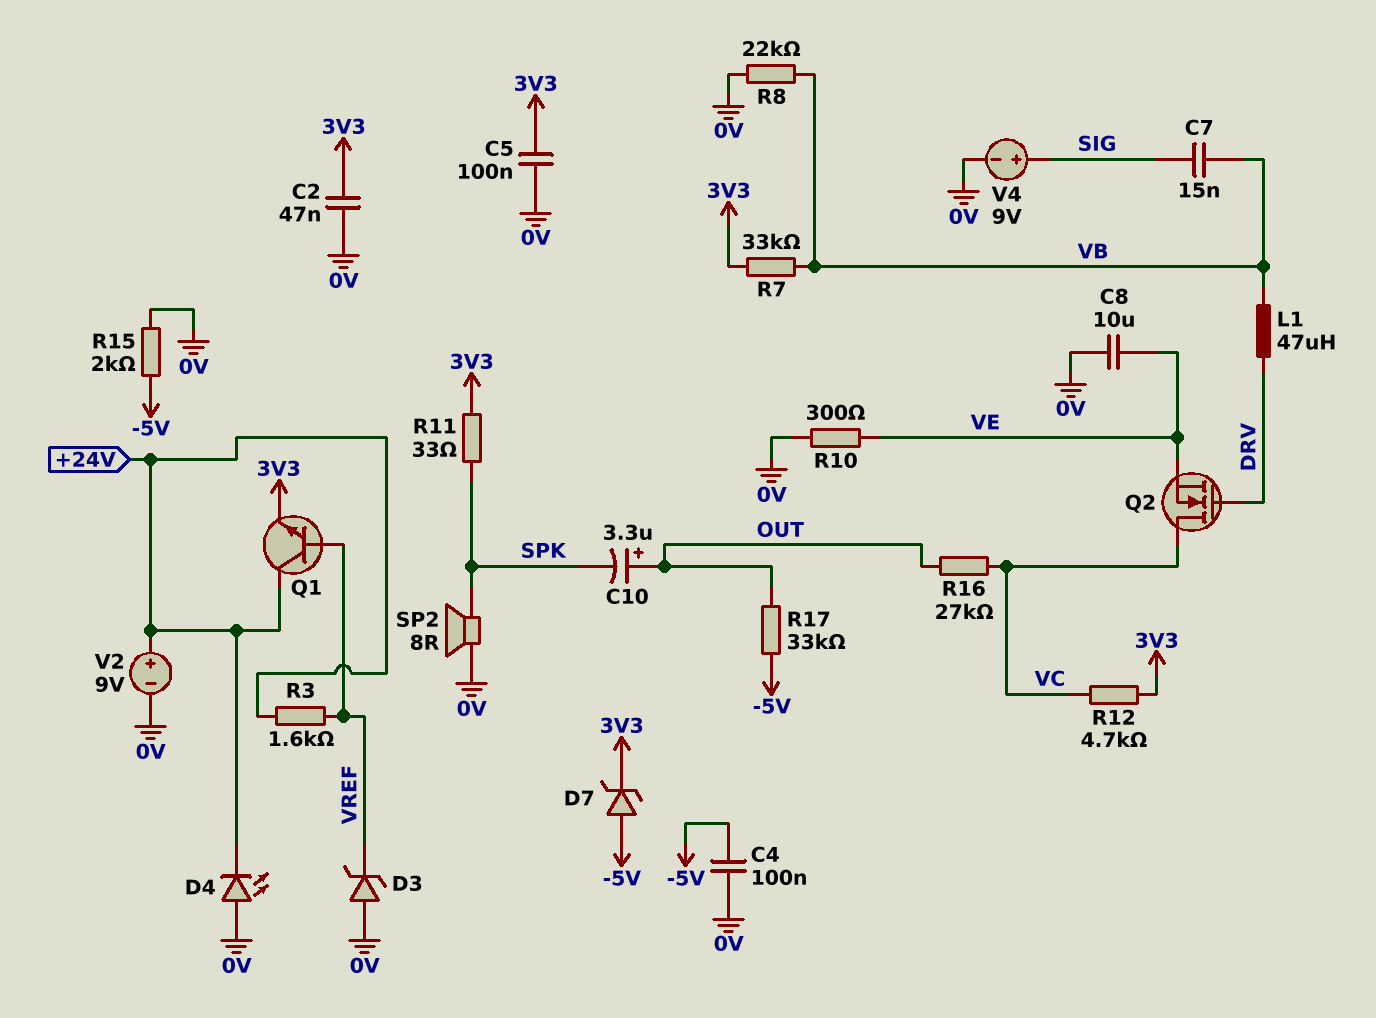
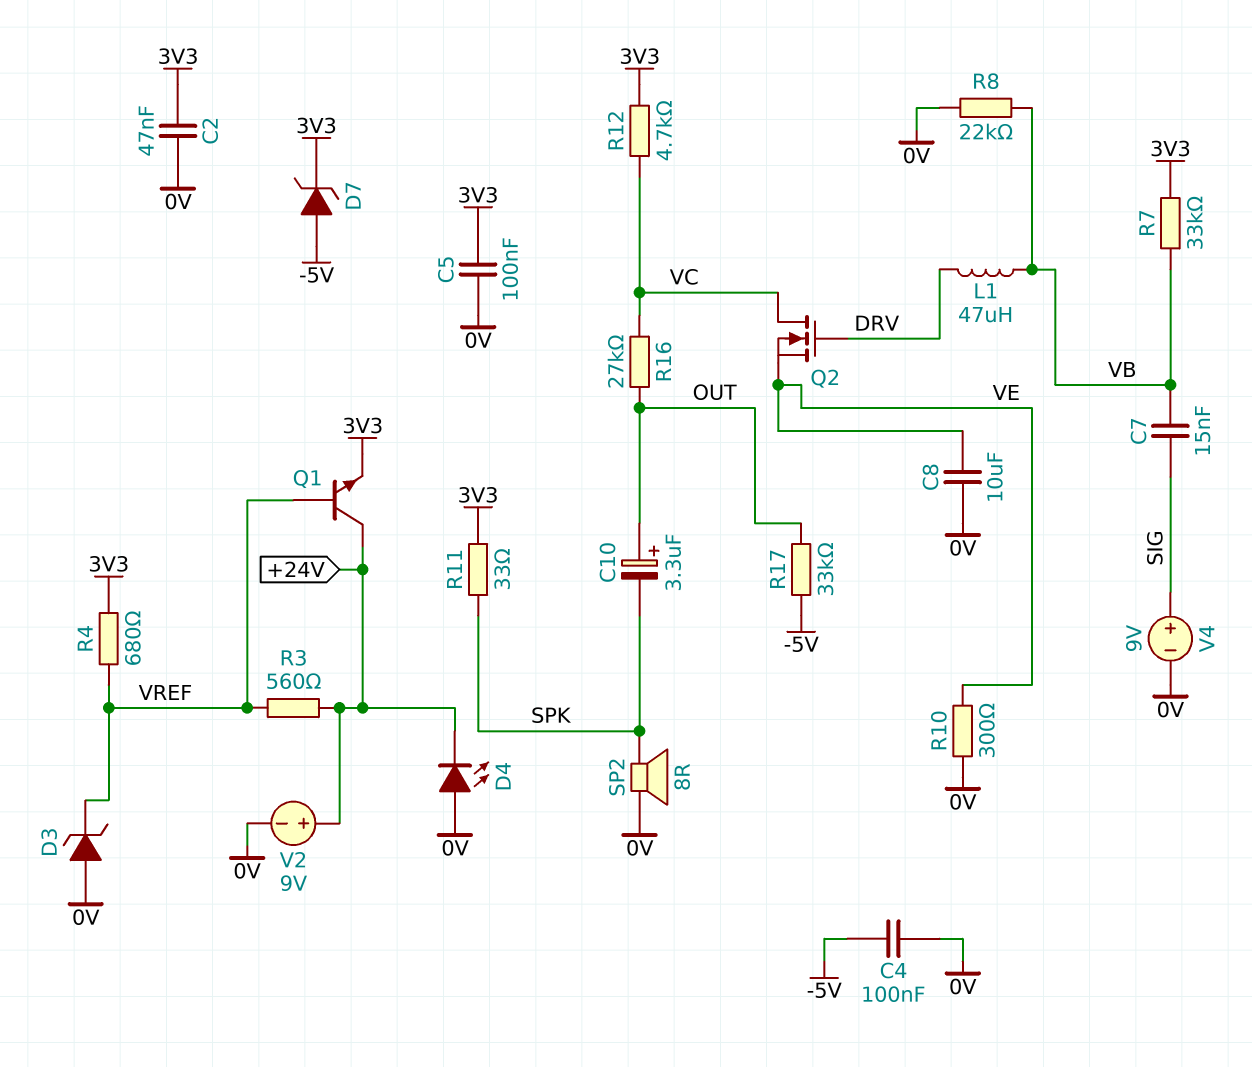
R3: 1.6k (+24V, VREF) -> 560 (+24V, VREF)
R4: none -> 680 (3V3, VREF)
R15: 2k (-5V, 0V) -> none

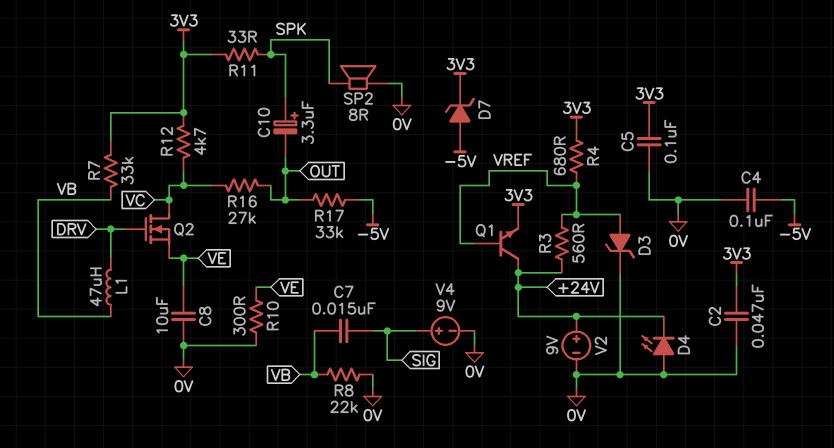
C10: 3.3uF (plus OUT, minus SPK) -> 3.3uF (plus SPK, minus OUT)
D3: zener (A 0V, K VREF) -> zener (A VREF, K 0V)

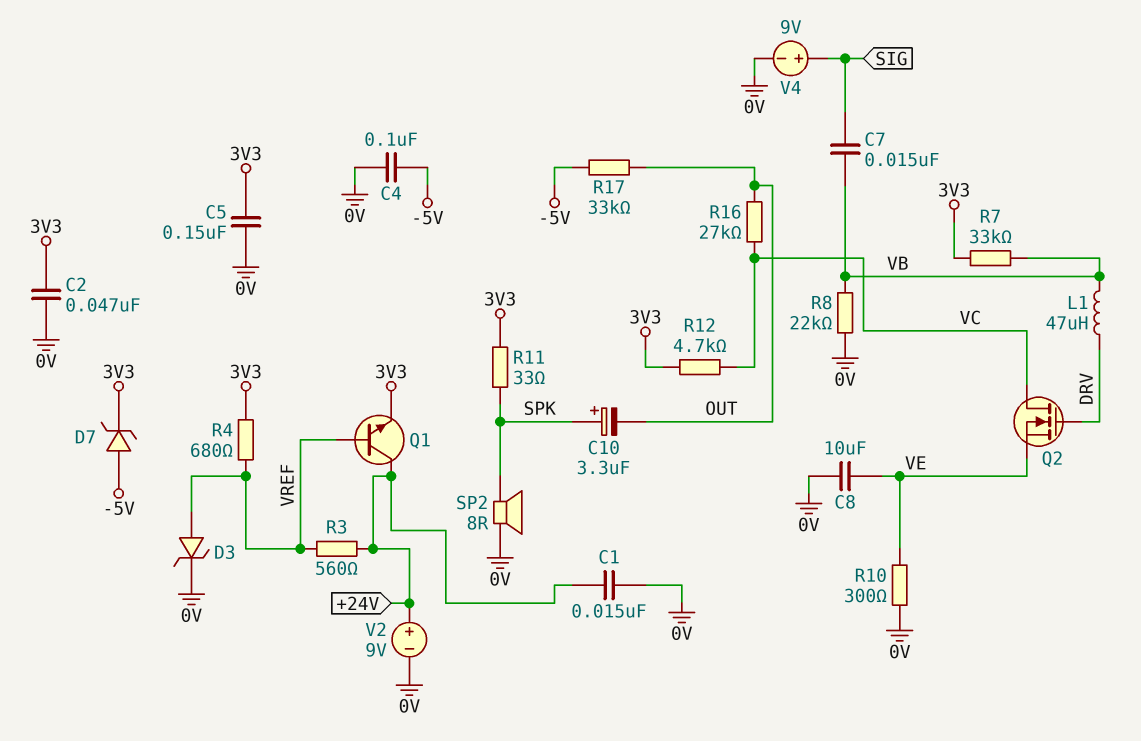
C1: none -> 15nF (+24V, 0V)
C5: 100nF (0V, 3V3) -> 150nF (0V, 3V3)
D4: LED (A 0V, K +24V) -> none

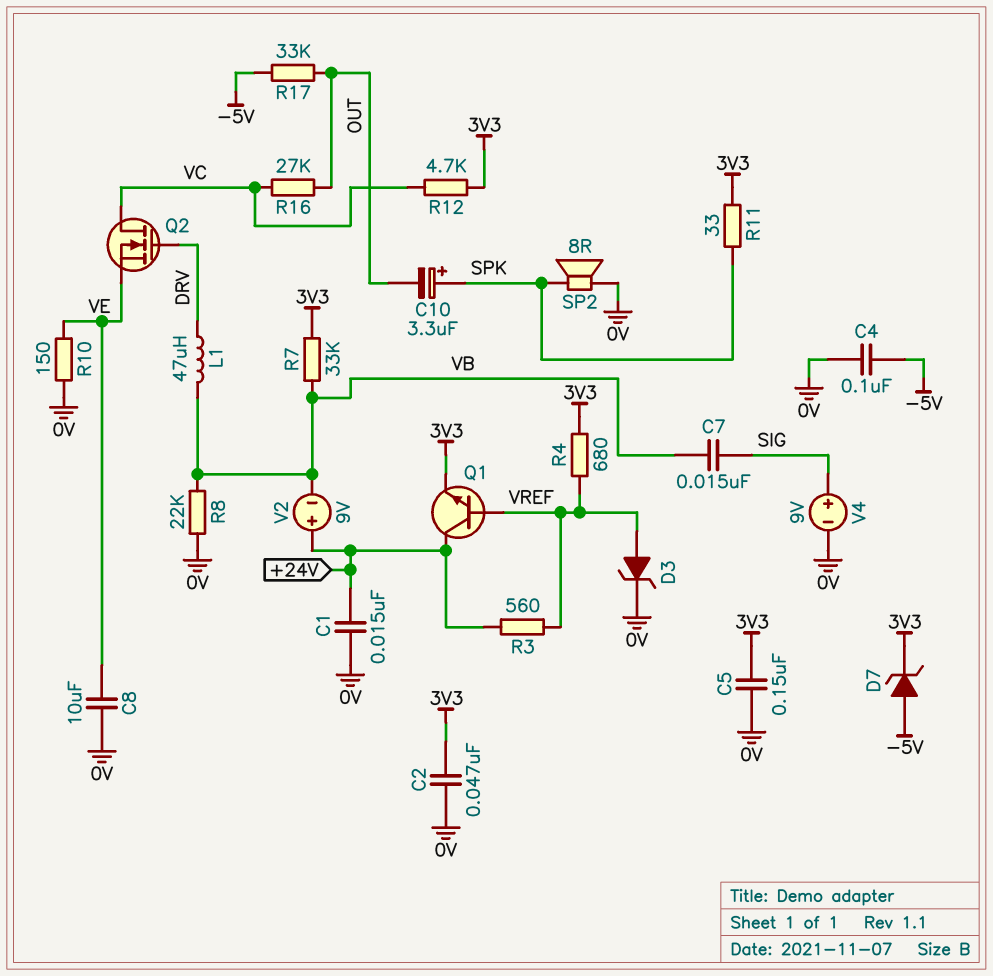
R10: 300 (0V, VE) -> 150 (0V, VE)
V2: 9V (plus +24V, minus 0V) -> 9V (plus +24V, minus VB)

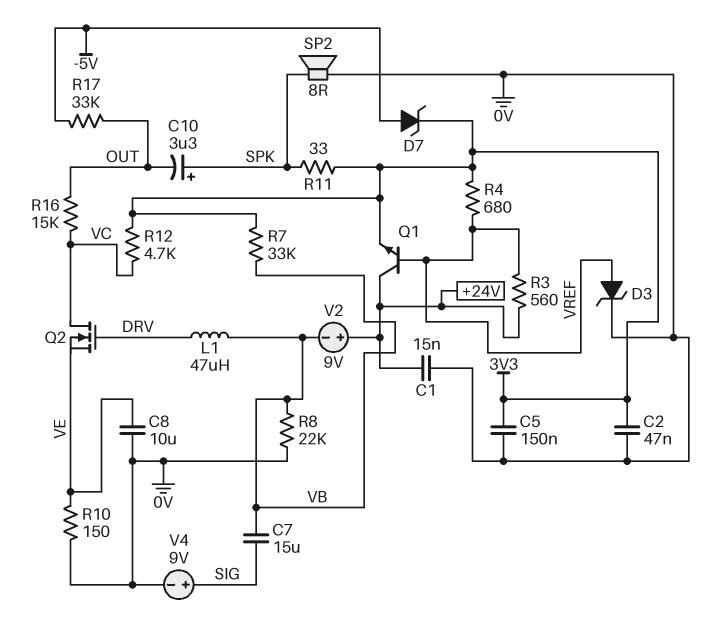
C4: 100nF (-5V, 0V) -> none
C7: 15nF (SIG, VB) -> 15uF (SIG, VB)
R16: 27k (OUT, VC) -> 15k (OUT, VC)

